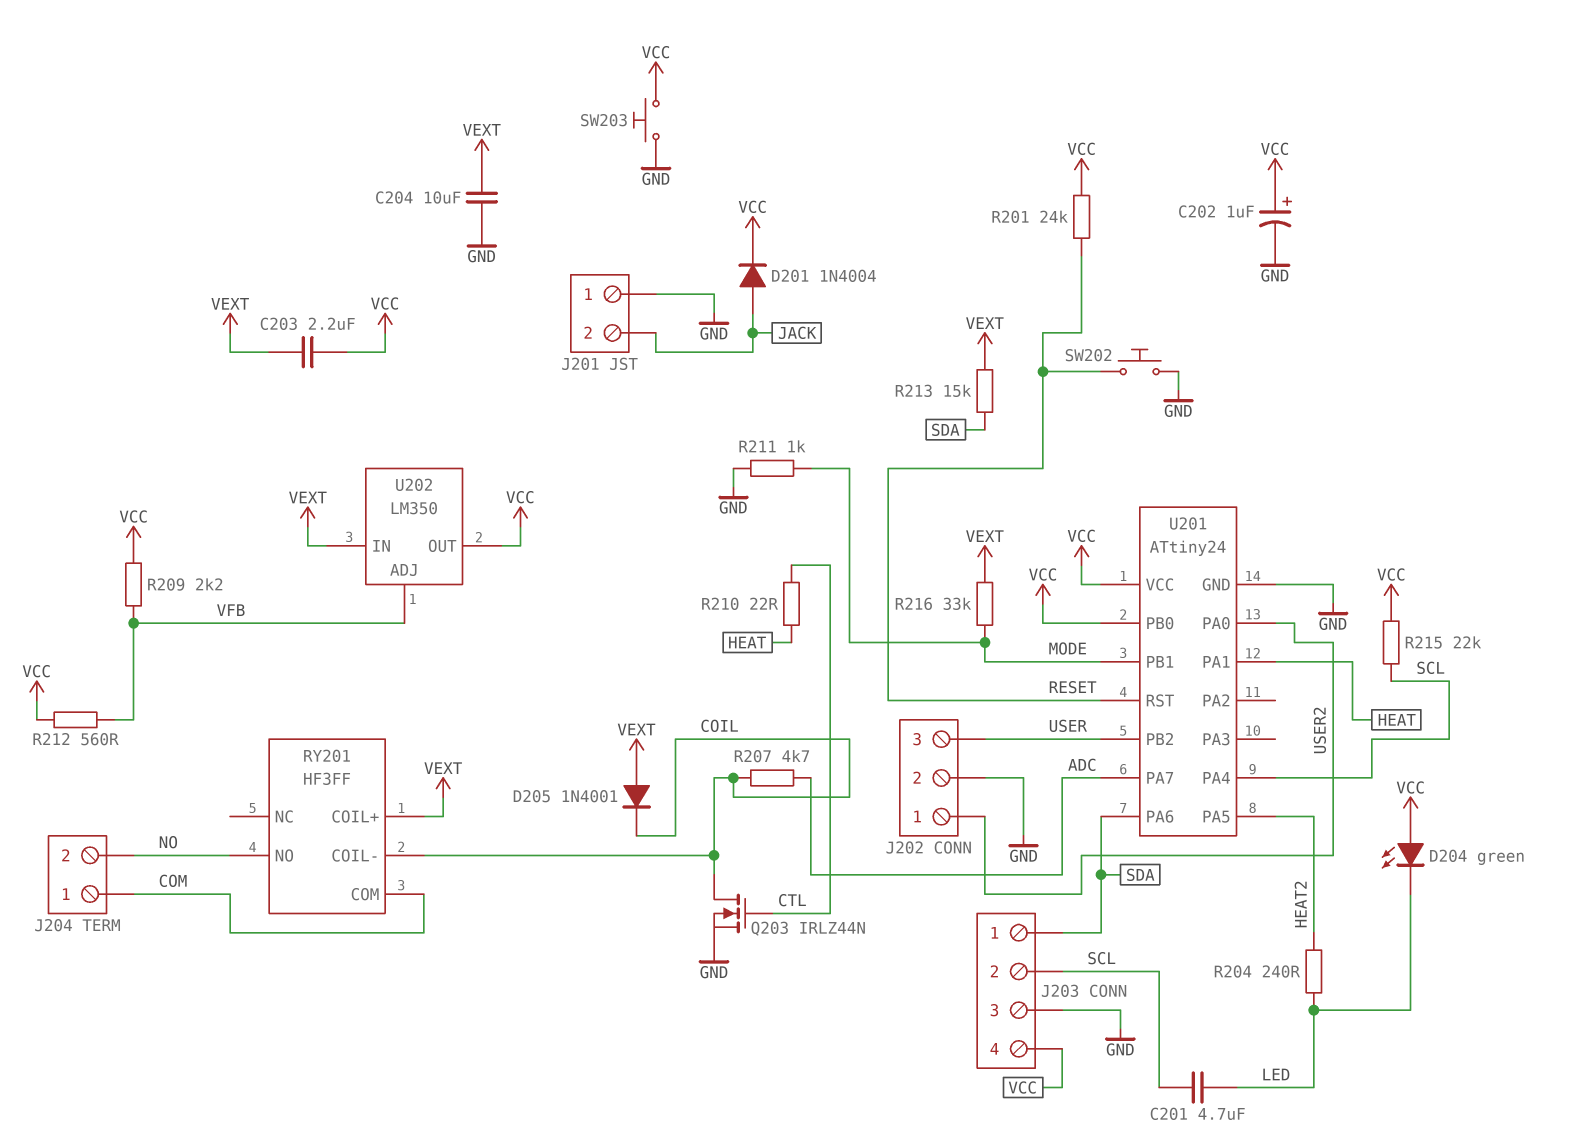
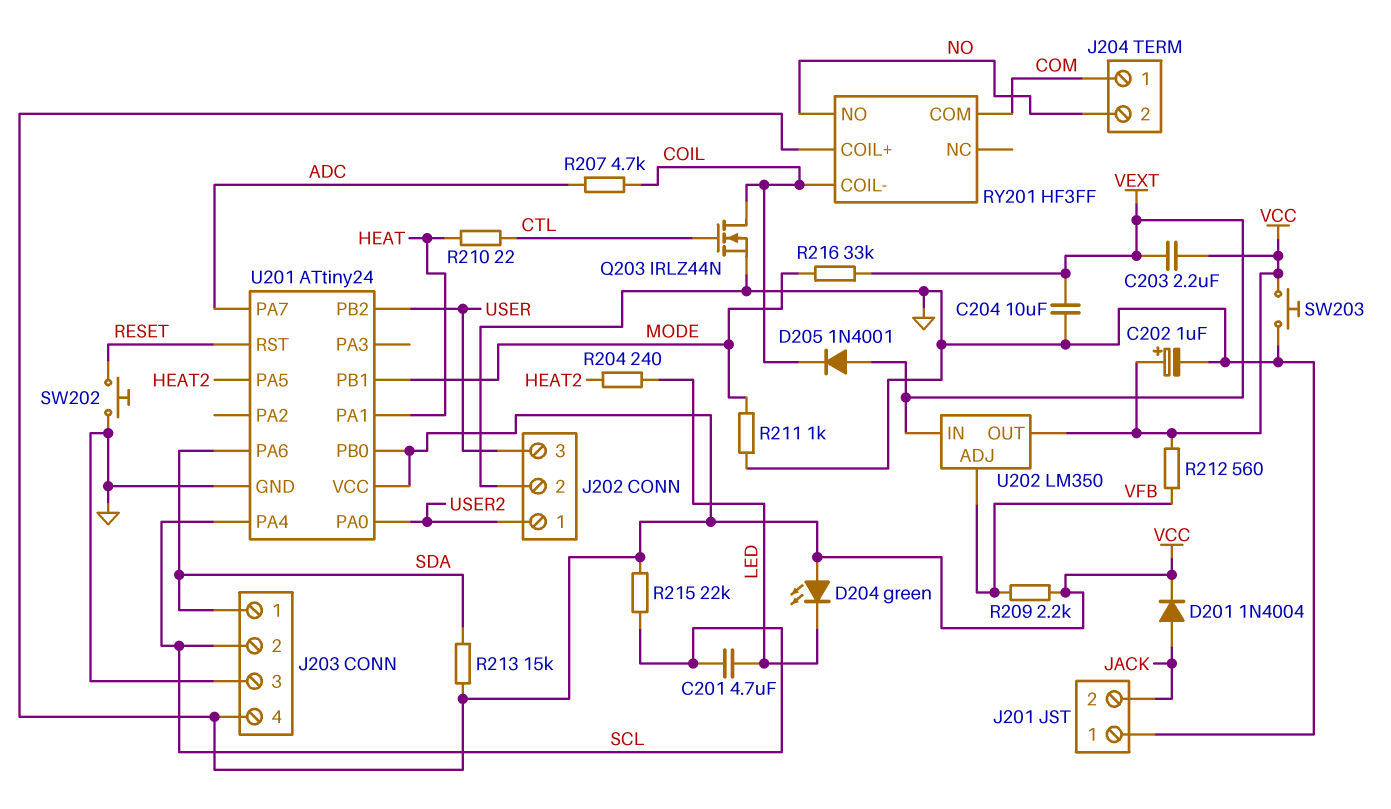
R201: 24k (RESET, VCC) -> none
R213: 15k (SDA, VEXT) -> 15k (SDA, VCC)
RY201 pin COIL+: VEXT -> VCC

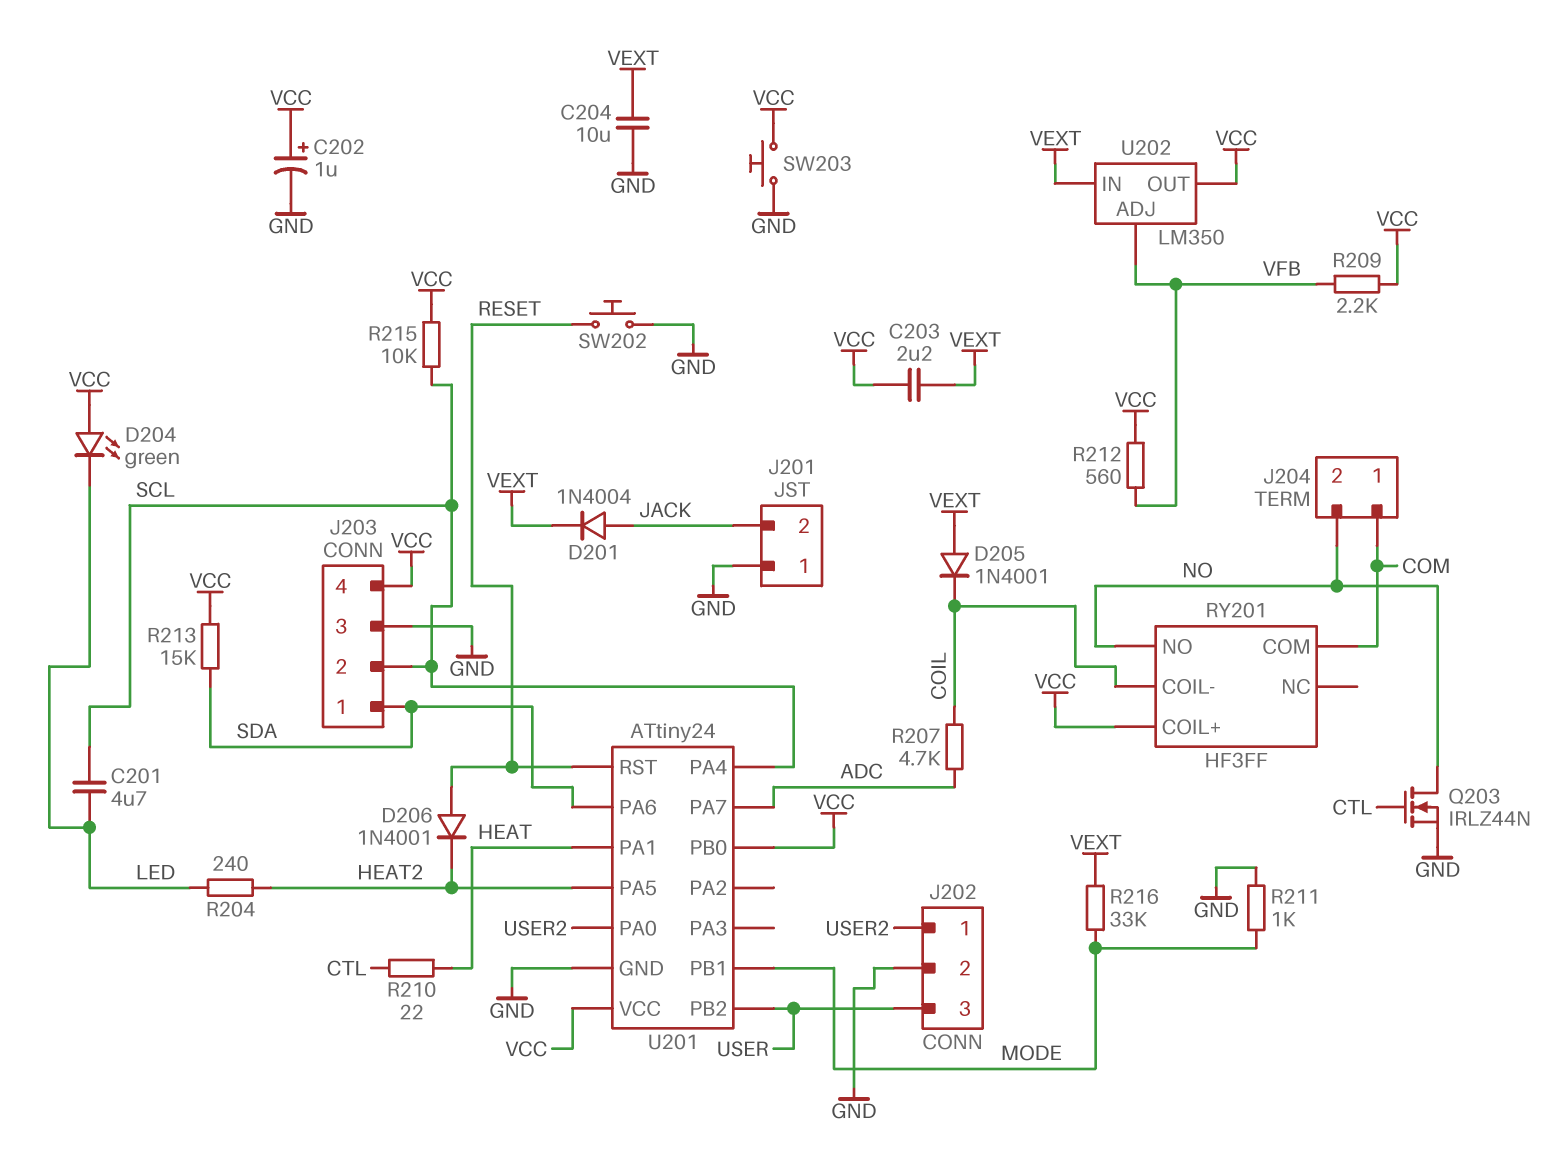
D201: diode 1N4004 (A JACK, K VCC) -> diode 1N4004 (A JACK, K VEXT)
D206: none -> diode 1N4001 (A RESET, K HEAT2)
Q203: NMOS IRLZ44N (G CTL, D COIL, S GND) -> NMOS IRLZ44N (G CTL, D NO, S GND)
R215: 22k (SCL, VCC) -> 10k (SCL, VCC)

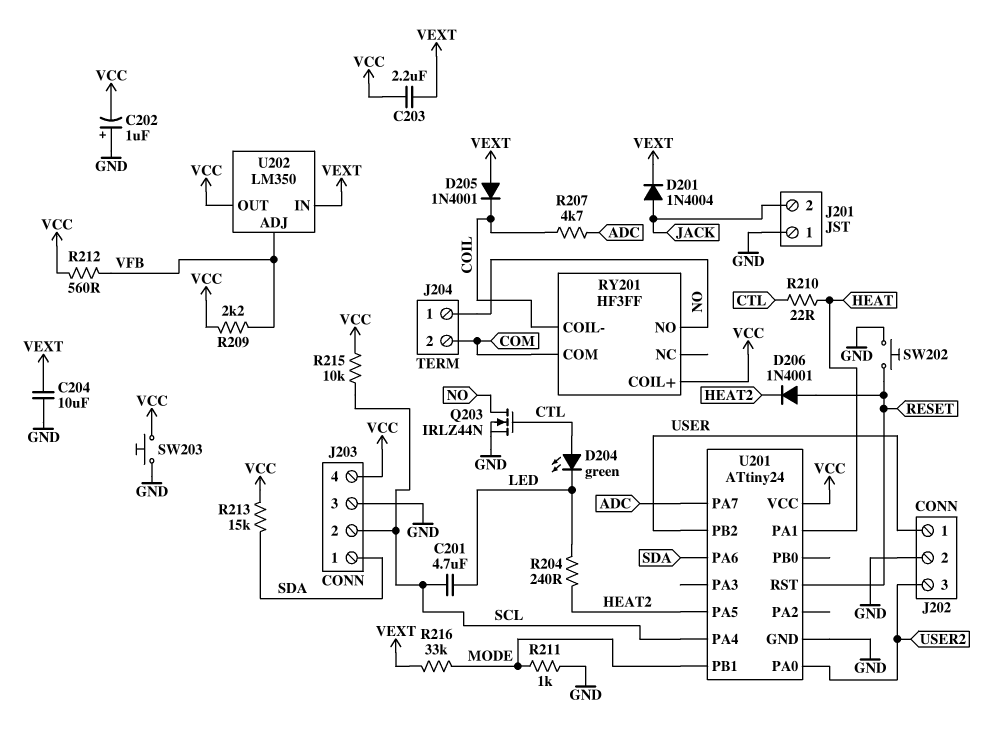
C202: 1uF (plus VCC, minus GND) -> 1uF (plus GND, minus VCC)
D204: LED green (A VCC, K LED) -> LED green (A CTL, K LED)
J202 pin 1: USER2 -> USER
J202 pin 3: USER -> USER2
J204 pin 1: COM -> NO
J204 pin 2: NO -> COM
U201 pin PB0: VCC -> none

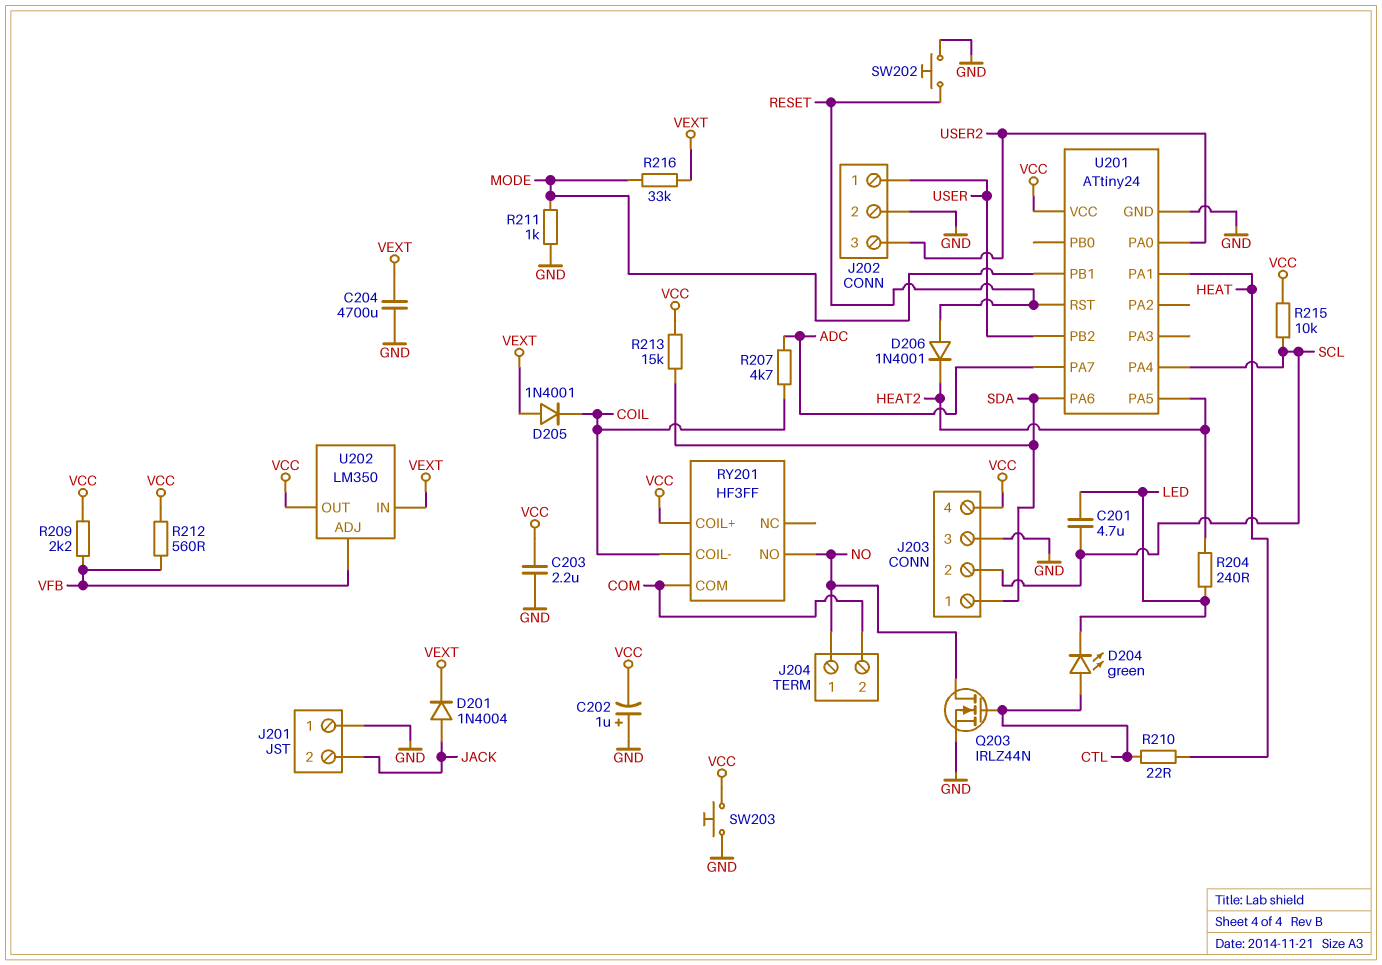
C203: 2.2uF (VCC, VEXT) -> 2.2uF (GND, VCC)
C204: 10uF (GND, VEXT) -> 4700uF (GND, VEXT)

